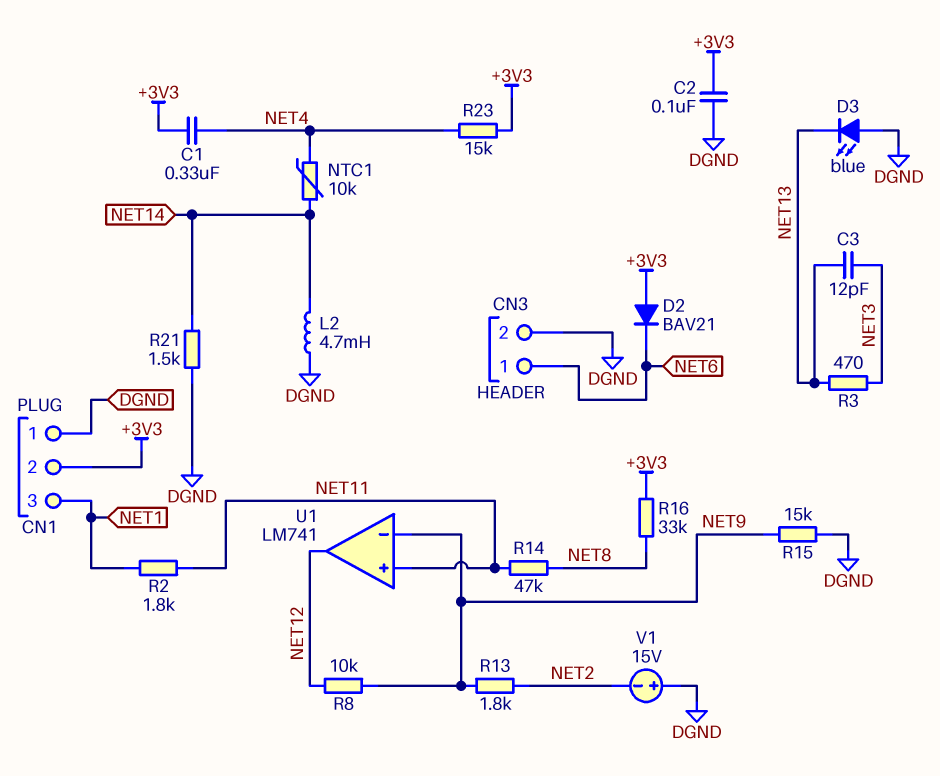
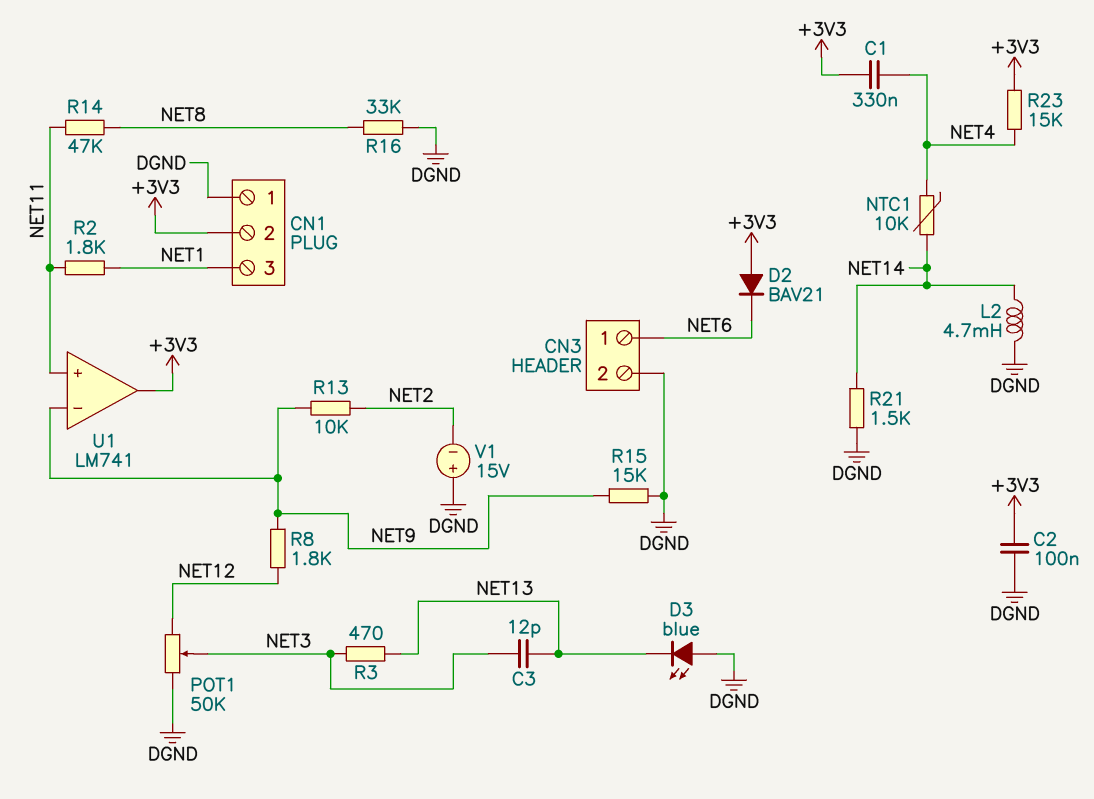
POT1: none -> 50k (DGND, NET12, wiper NET3)
R8: 10k (NET9, NET12) -> 1.8k (NET9, NET12)
R13: 1.8k (NET2, NET9) -> 10k (NET2, NET9)
R16: 33k (+3V3, NET8) -> 33k (DGND, NET8)
U1 pin out: NET12 -> +3V3

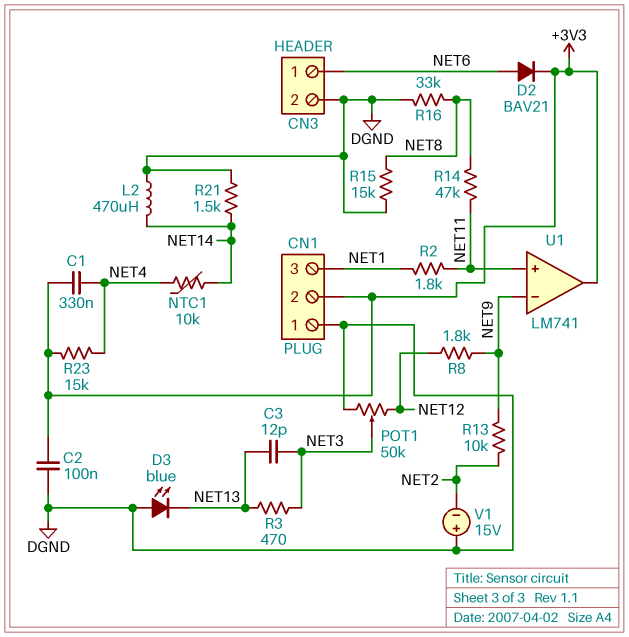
D2: diode BAV21 (A +3V3, K NET6) -> diode BAV21 (A NET6, K +3V3)
L2: 4.7mH (DGND, NET14) -> 470uH (DGND, NET14)
R15: 15k (DGND, NET9) -> 15k (DGND, NET8)

